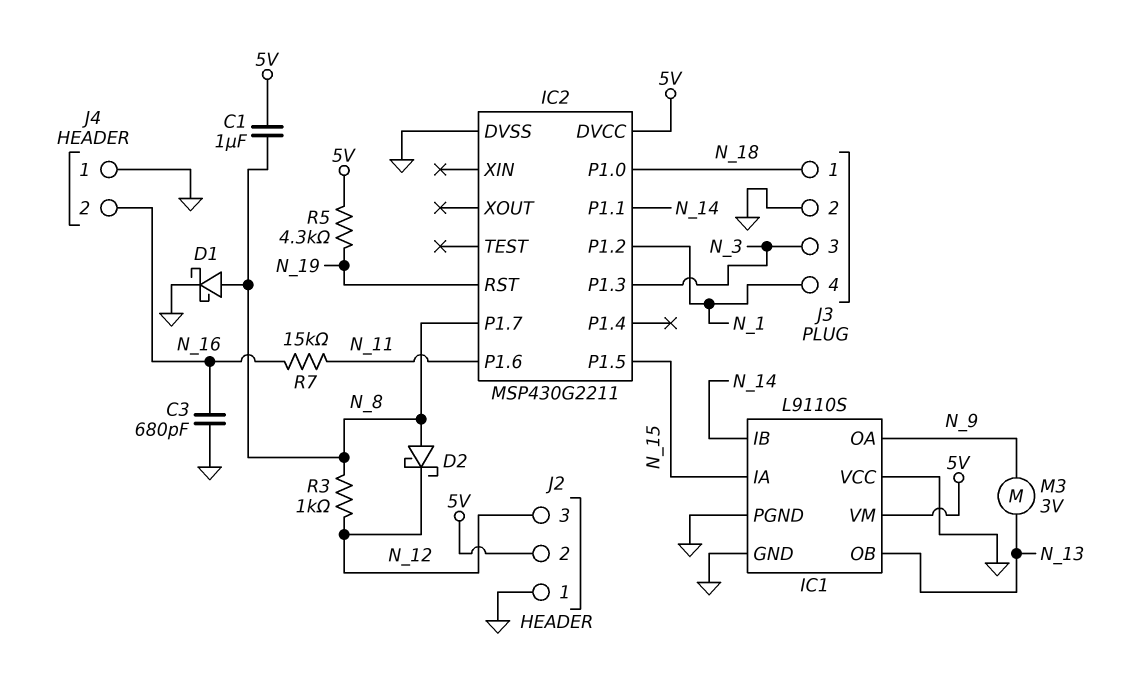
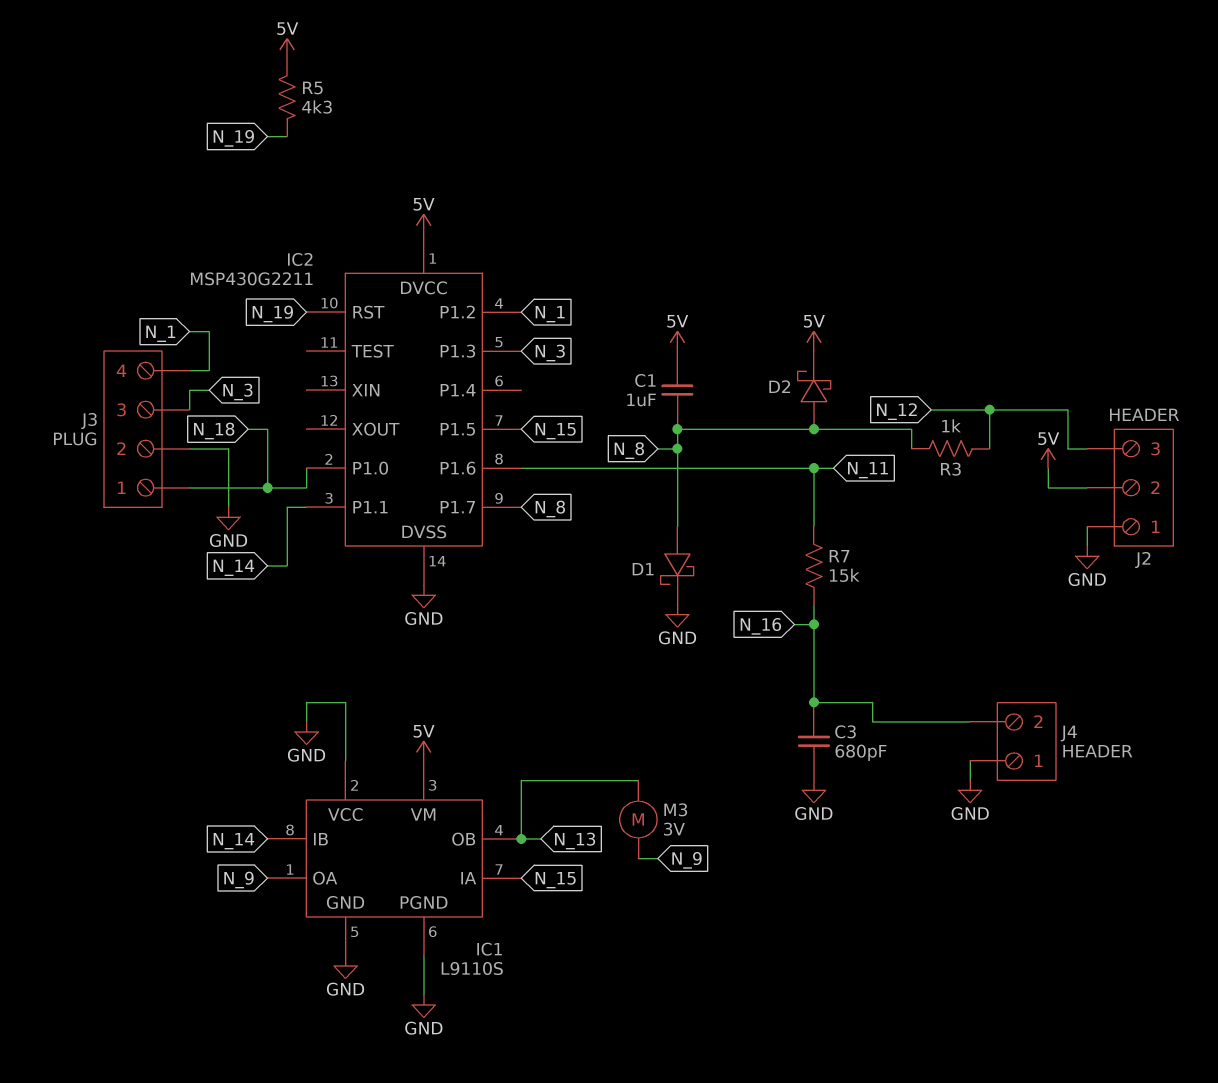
D2: schottky (A N_8, K N_12) -> schottky (A N_8, K 5V)

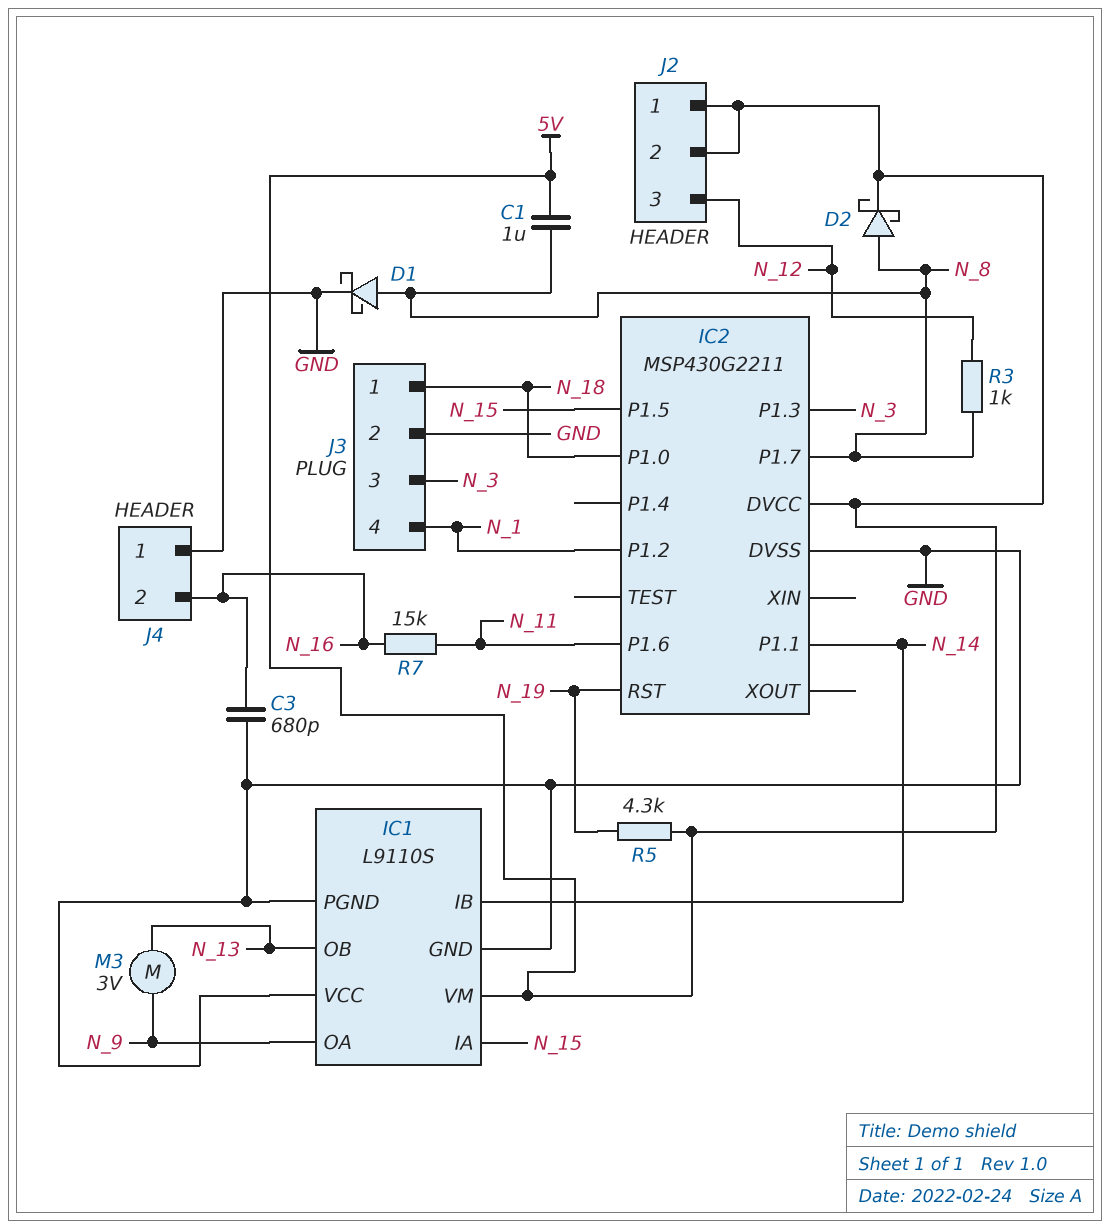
J2 pin 1: GND -> 5V

